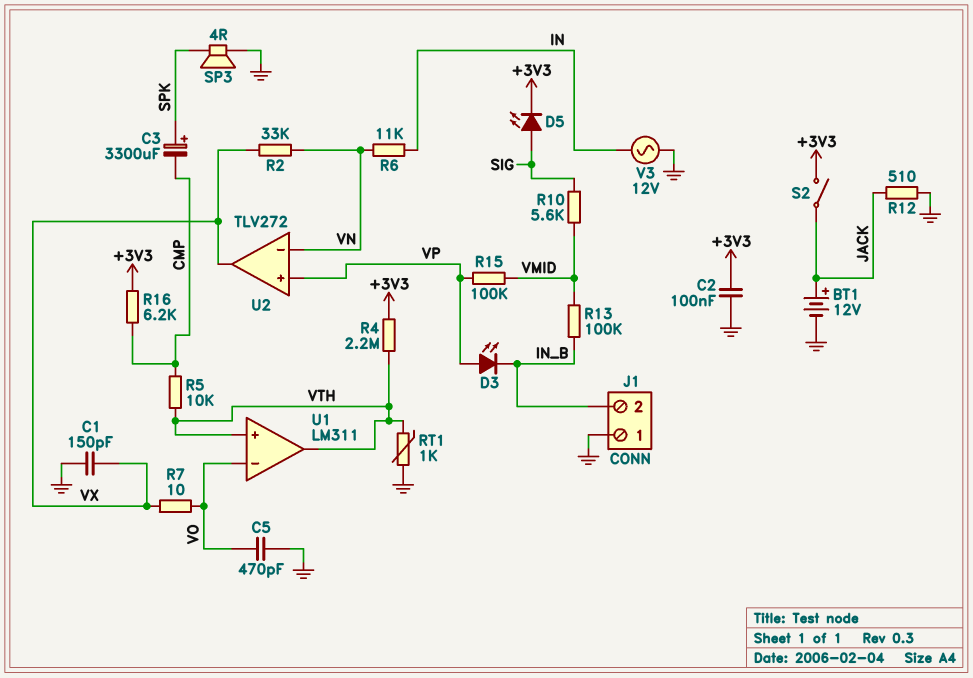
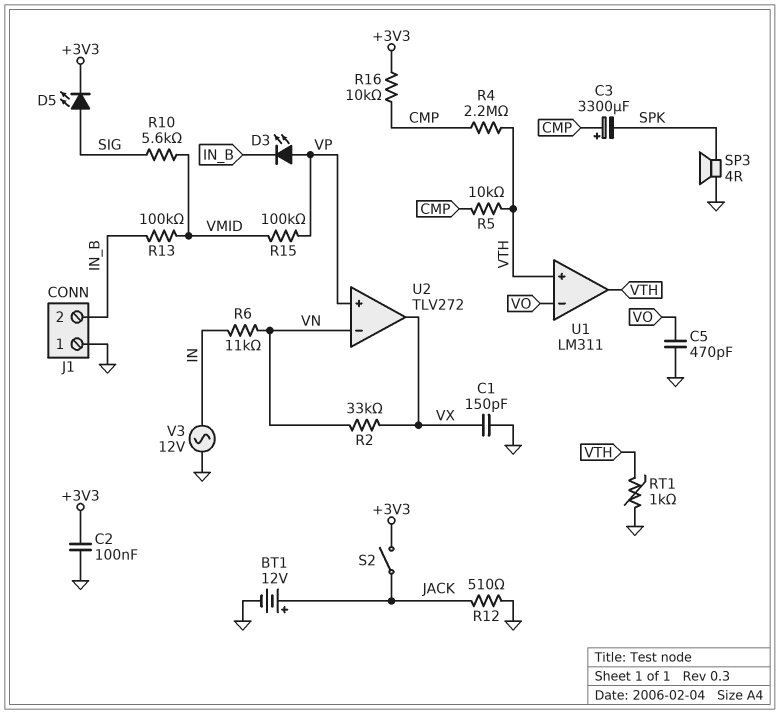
C3: 3300uF (plus SPK, minus CMP) -> 3300uF (plus CMP, minus SPK)
R4: 2.2M (+3V3, VTH) -> 2.2M (CMP, VTH)
R7: 10 (VO, VX) -> none
R16: 6.2k (+3V3, CMP) -> 10k (+3V3, CMP)

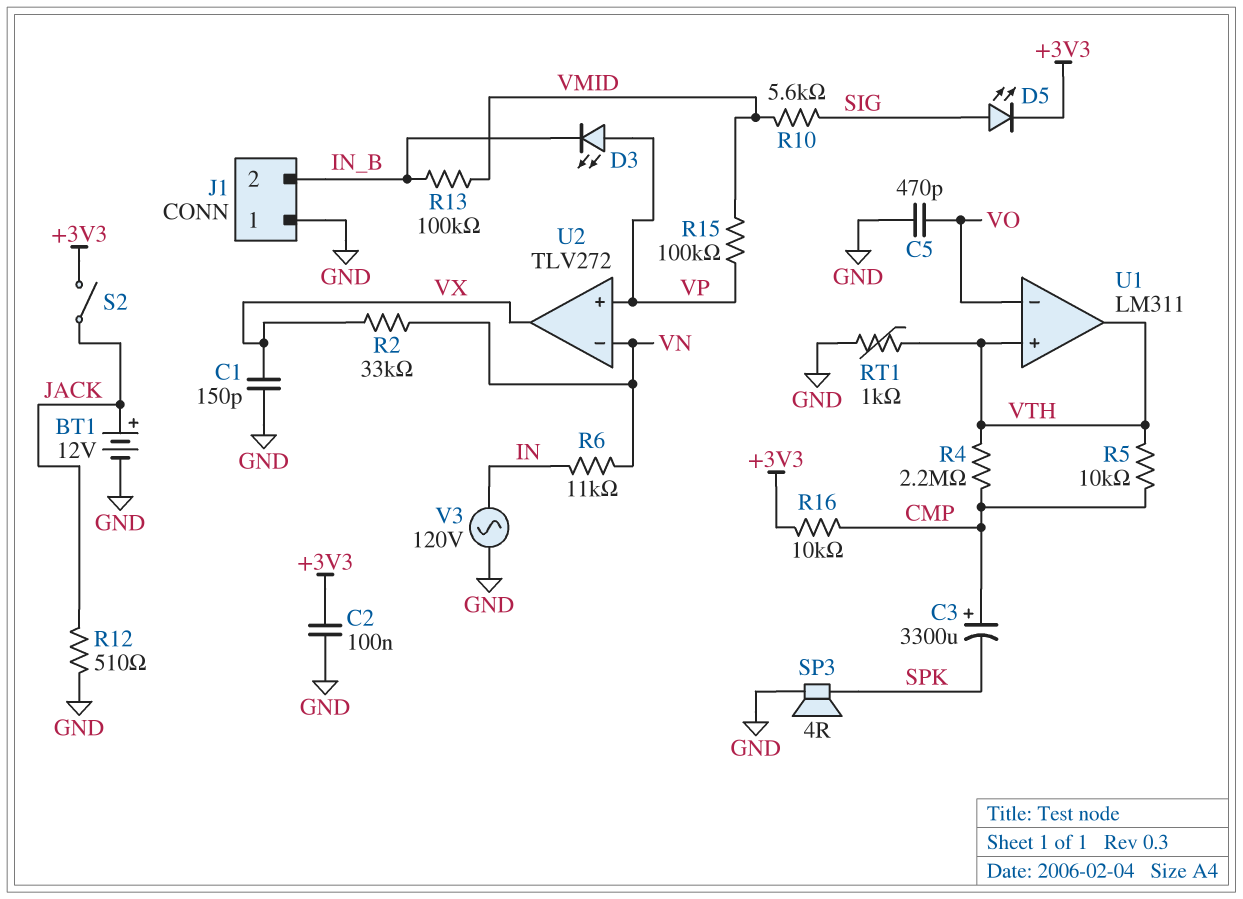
V3: AC 12V (GND, IN) -> AC 120V (GND, IN)

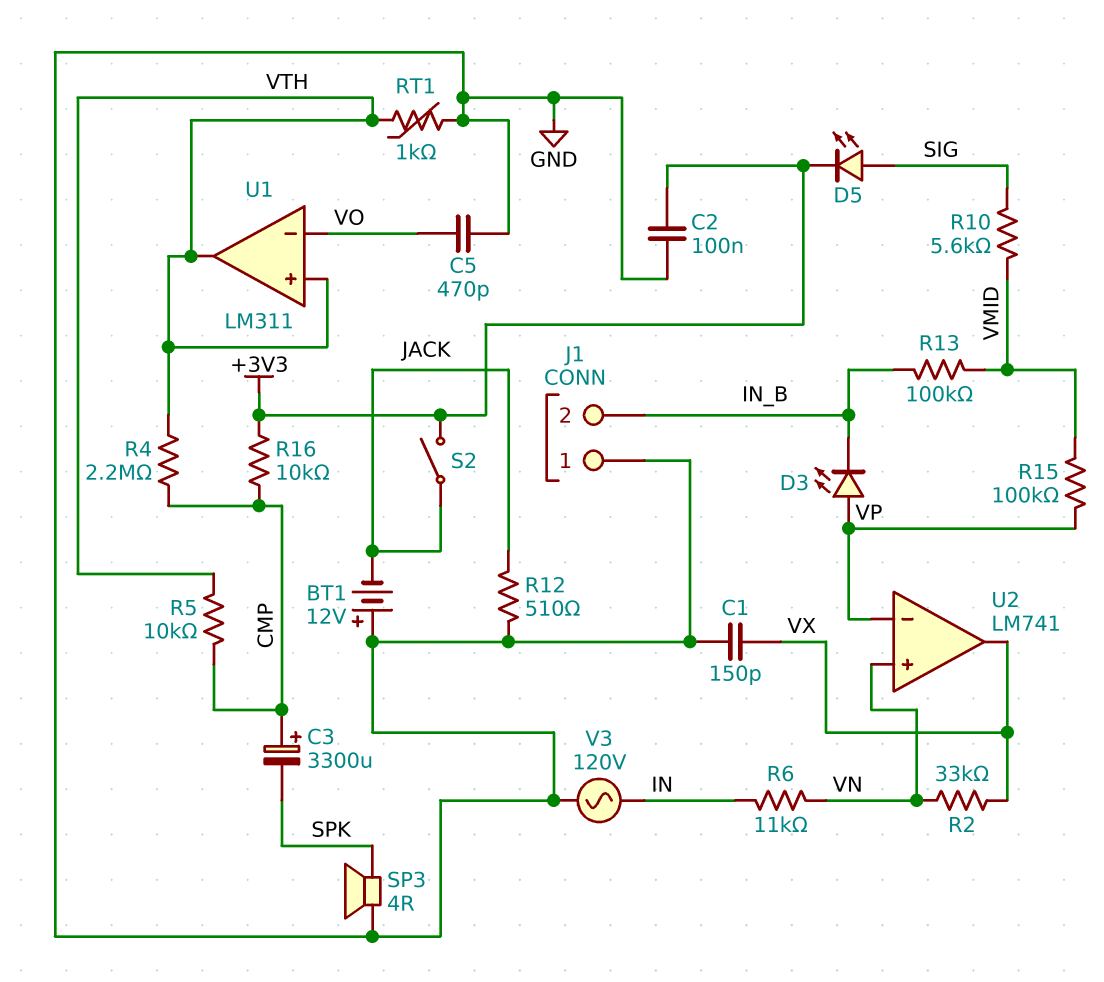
BT1: 12V (plus JACK, minus GND) -> 12V (plus GND, minus JACK)
U2: TLV272 -> LM741
U2 pin in+: VP -> VN
U2 pin in-: VN -> VP

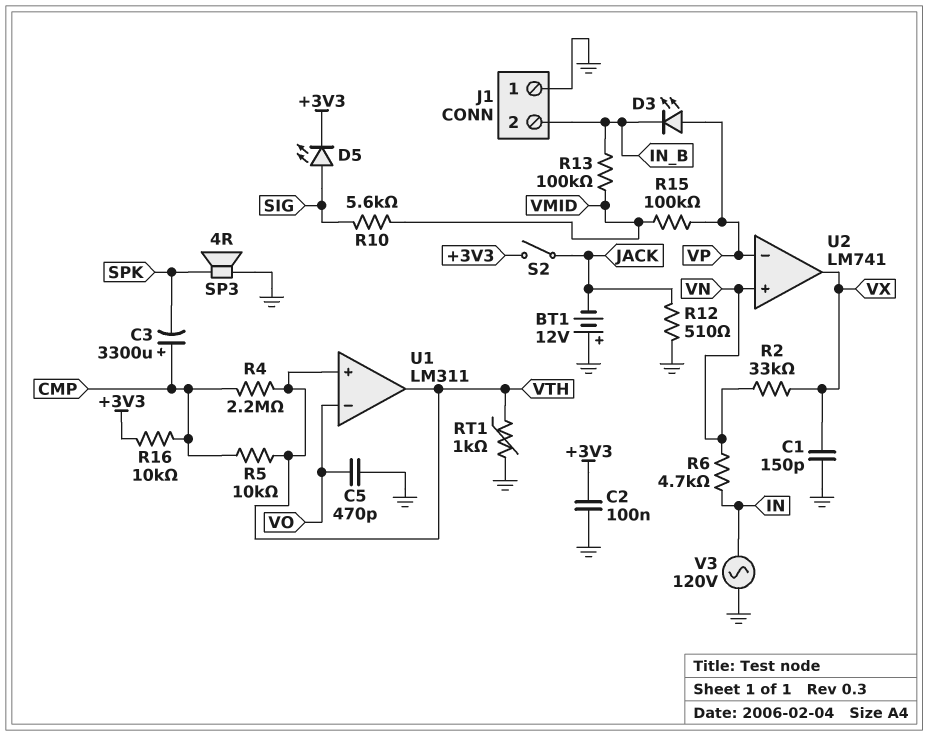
R6: 11k (IN, VN) -> 4.7k (IN, VN)

